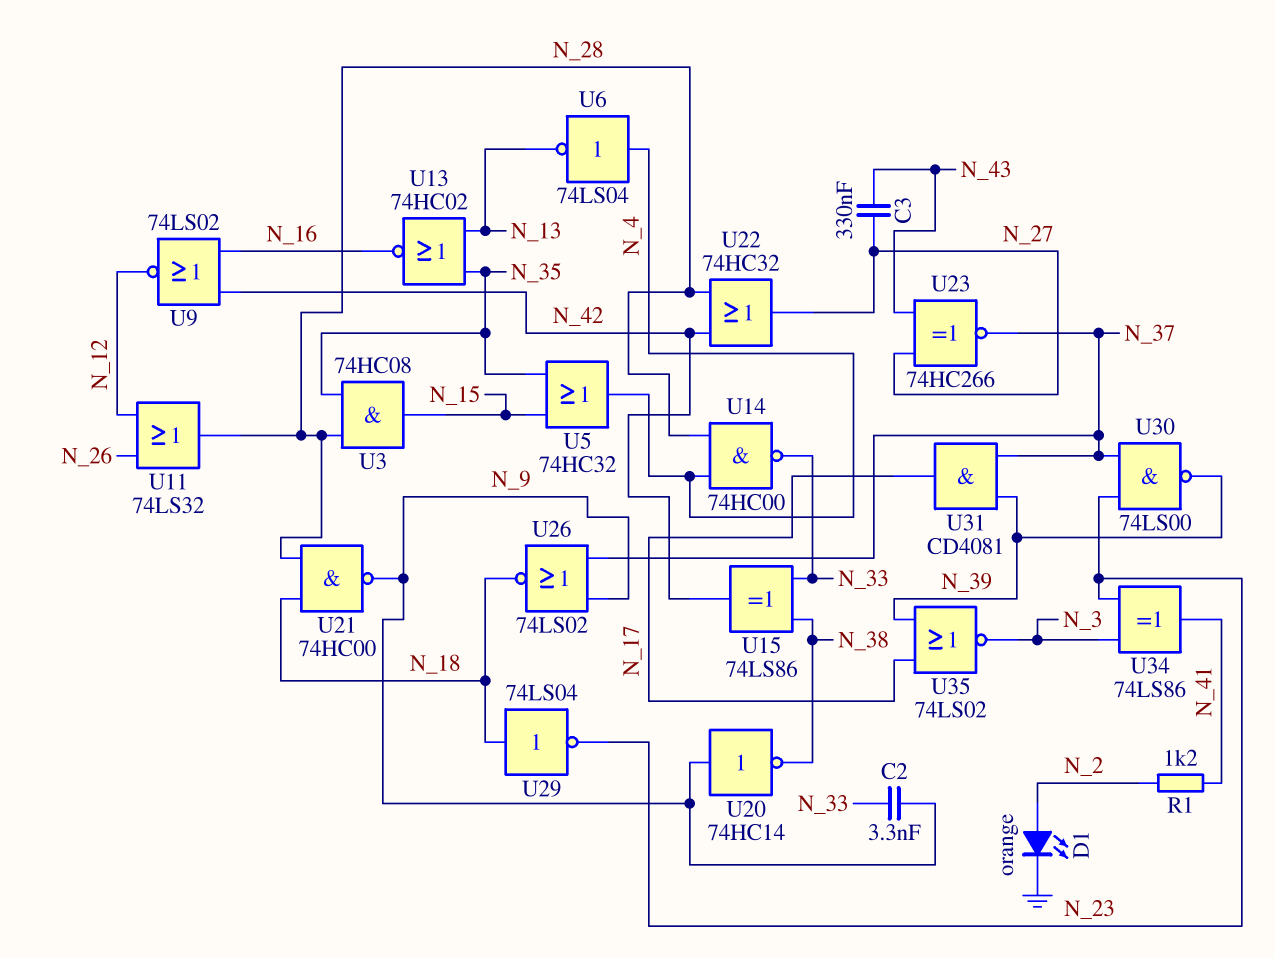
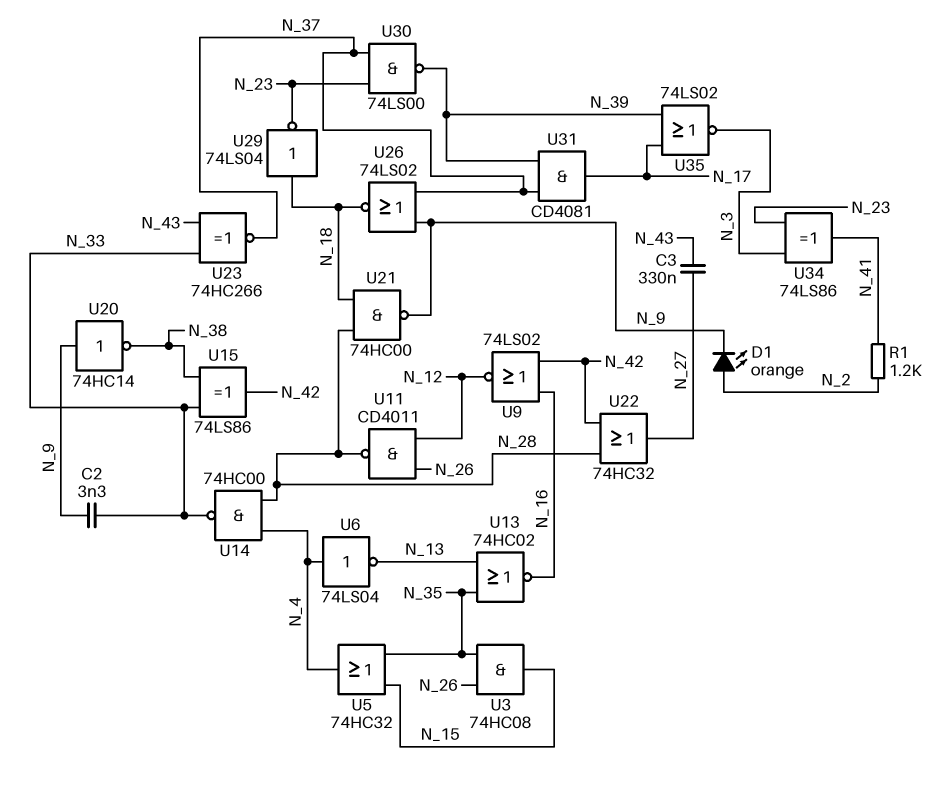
D1: LED orange (A N_2, K GND) -> LED orange (A N_2, K N_9)
U3: AND 74HC08 (in N_28, in N_35, out N_15) -> AND 74HC08 (in N_26, in N_35, out N_15)
U11: OR 74LS32 (in N_12, in N_26, out N_28) -> NAND CD4011 (in N_12, in N_26, out N_28)
U23: XNOR 74HC266 (in N_27, in N_43, out N_37) -> XNOR 74HC266 (in N_33, in N_43, out N_37)

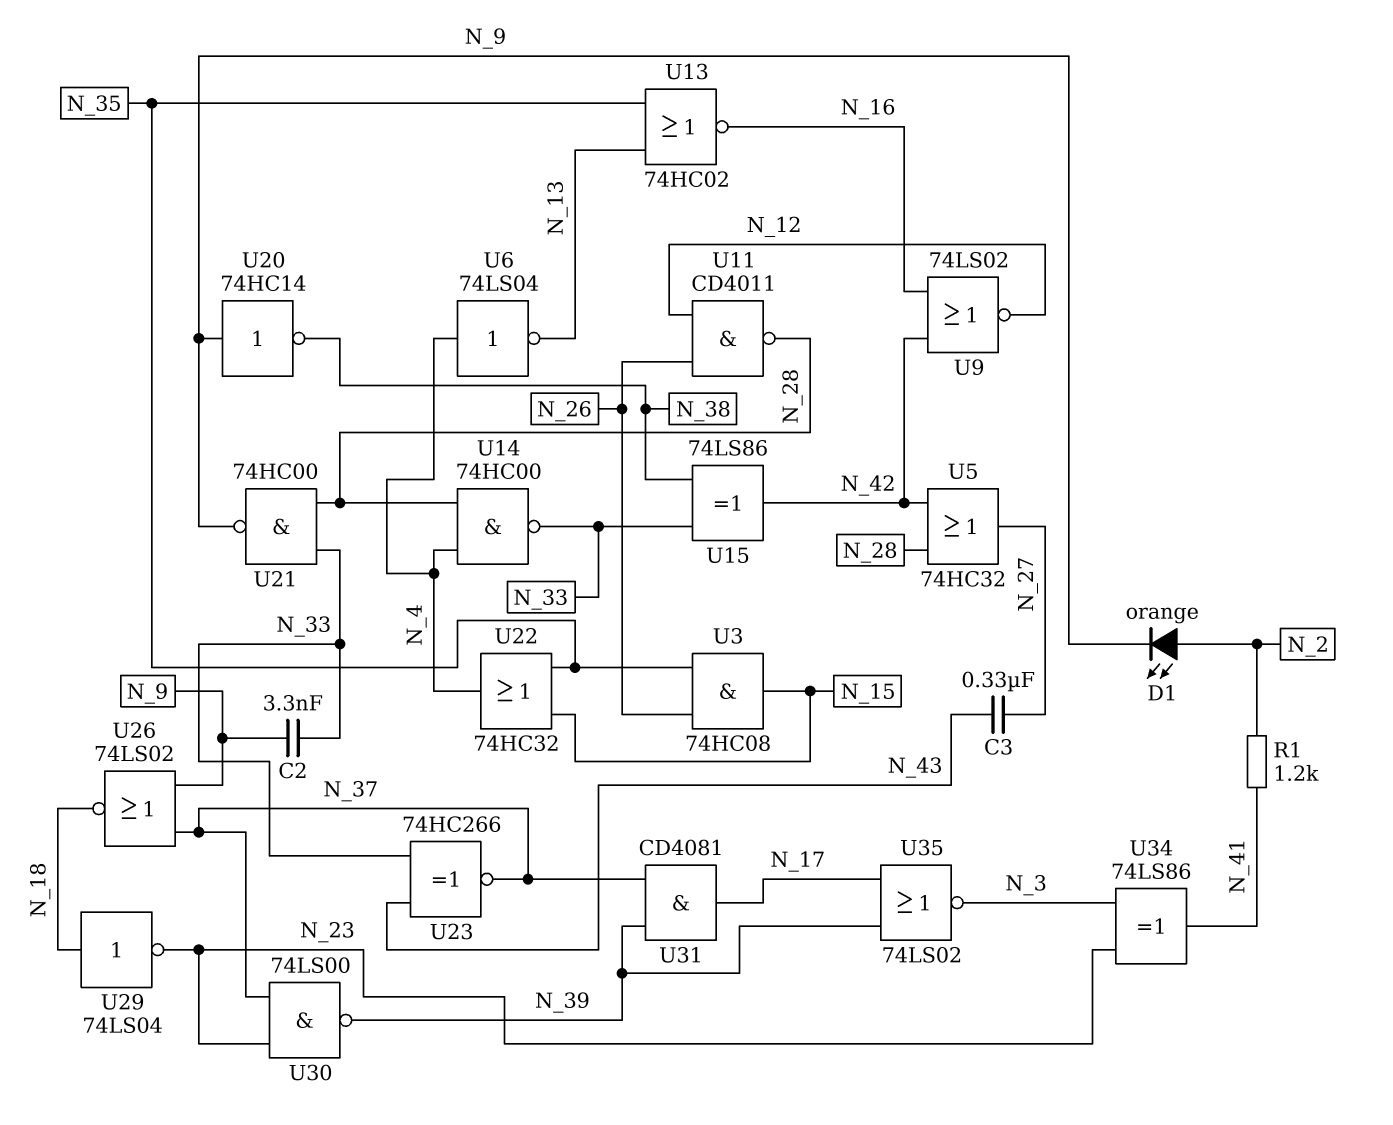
U5: OR 74HC32 (in N_15, in N_35, out N_4) -> OR 74HC32 (in N_28, in N_42, out N_27)
U21: NAND 74HC00 (in N_18, in N_28, out N_9) -> NAND 74HC00 (in N_28, in N_33, out N_9)
U22: OR 74HC32 (in N_28, in N_42, out N_27) -> OR 74HC32 (in N_15, in N_35, out N_4)

